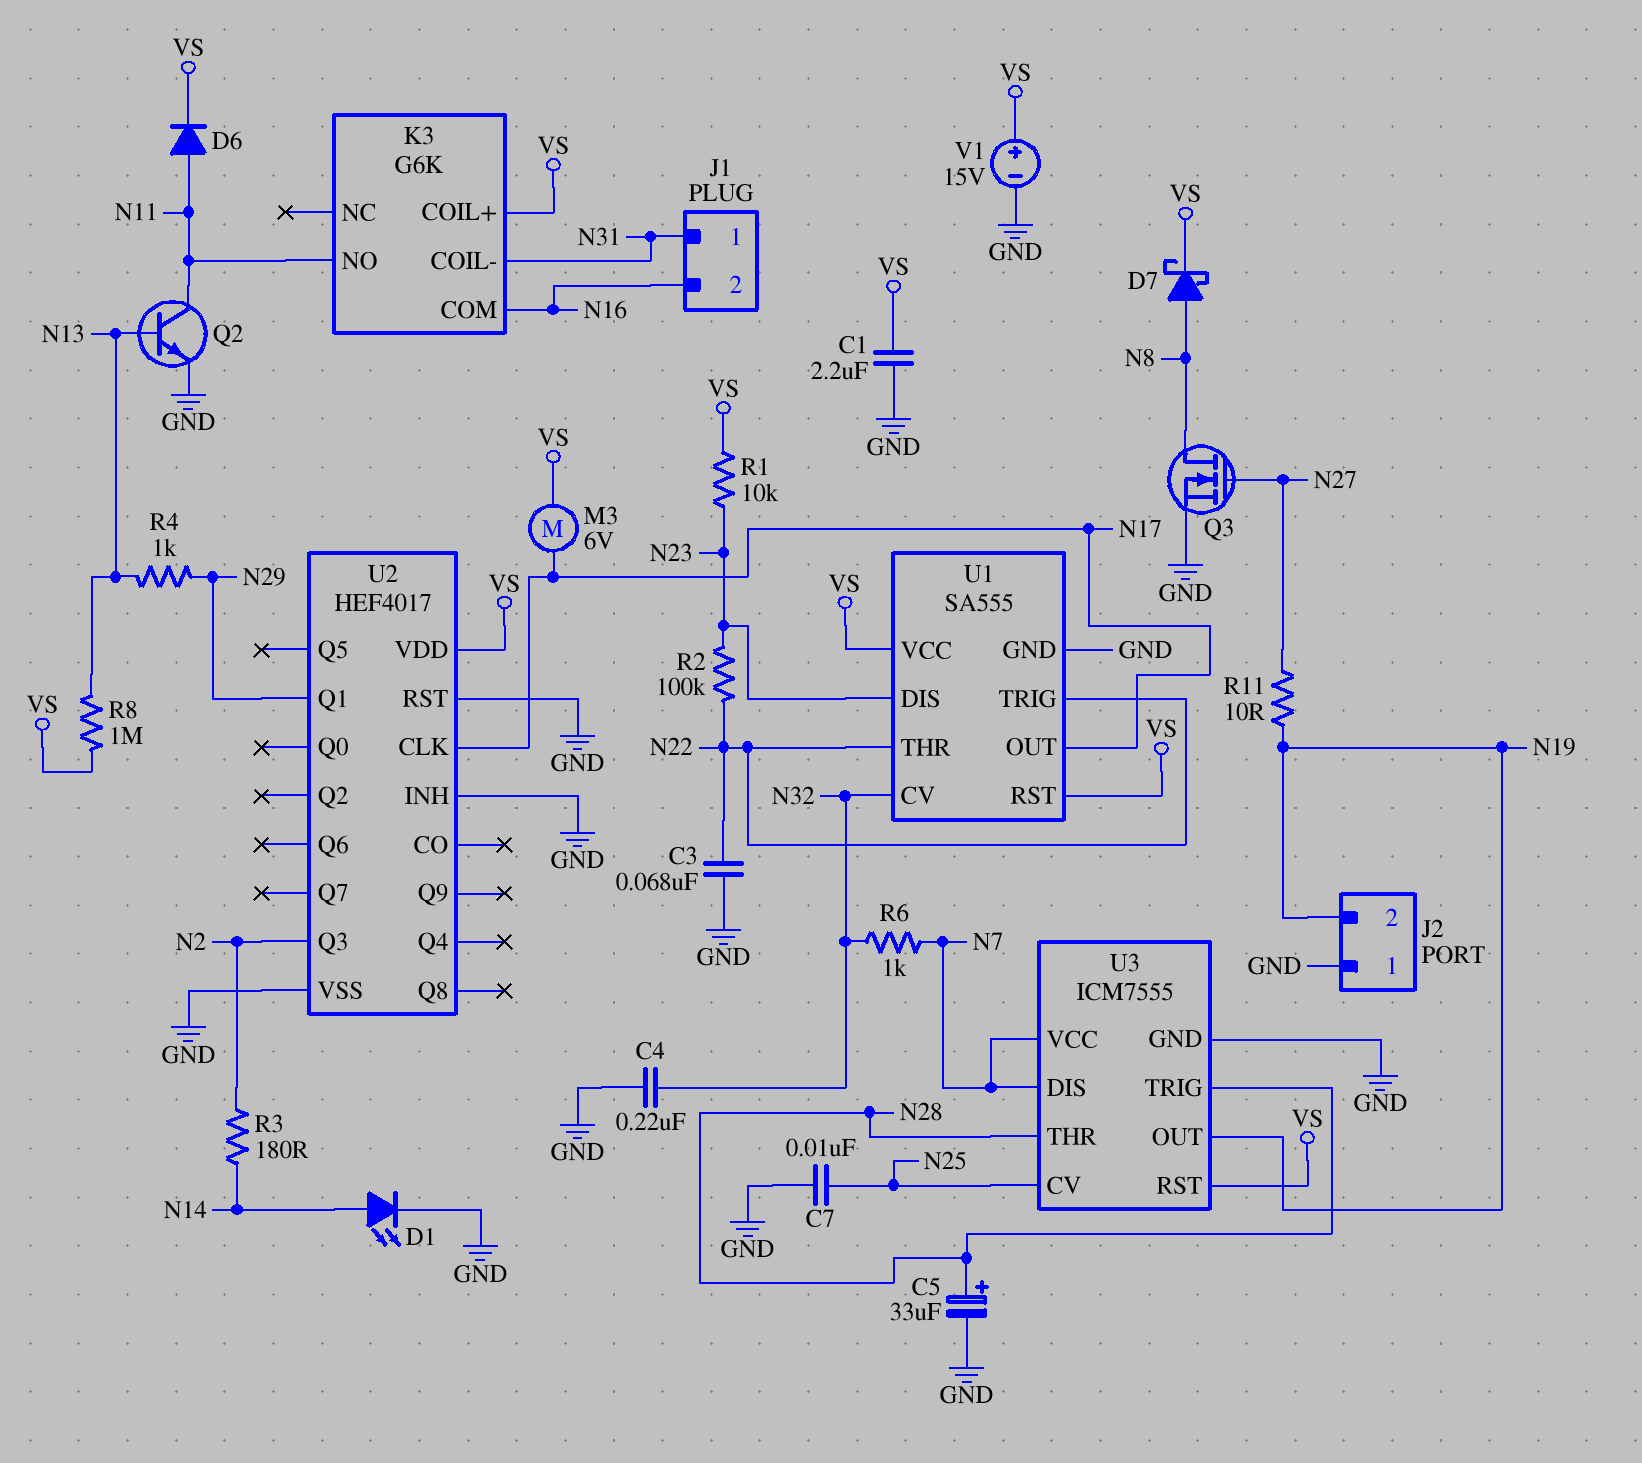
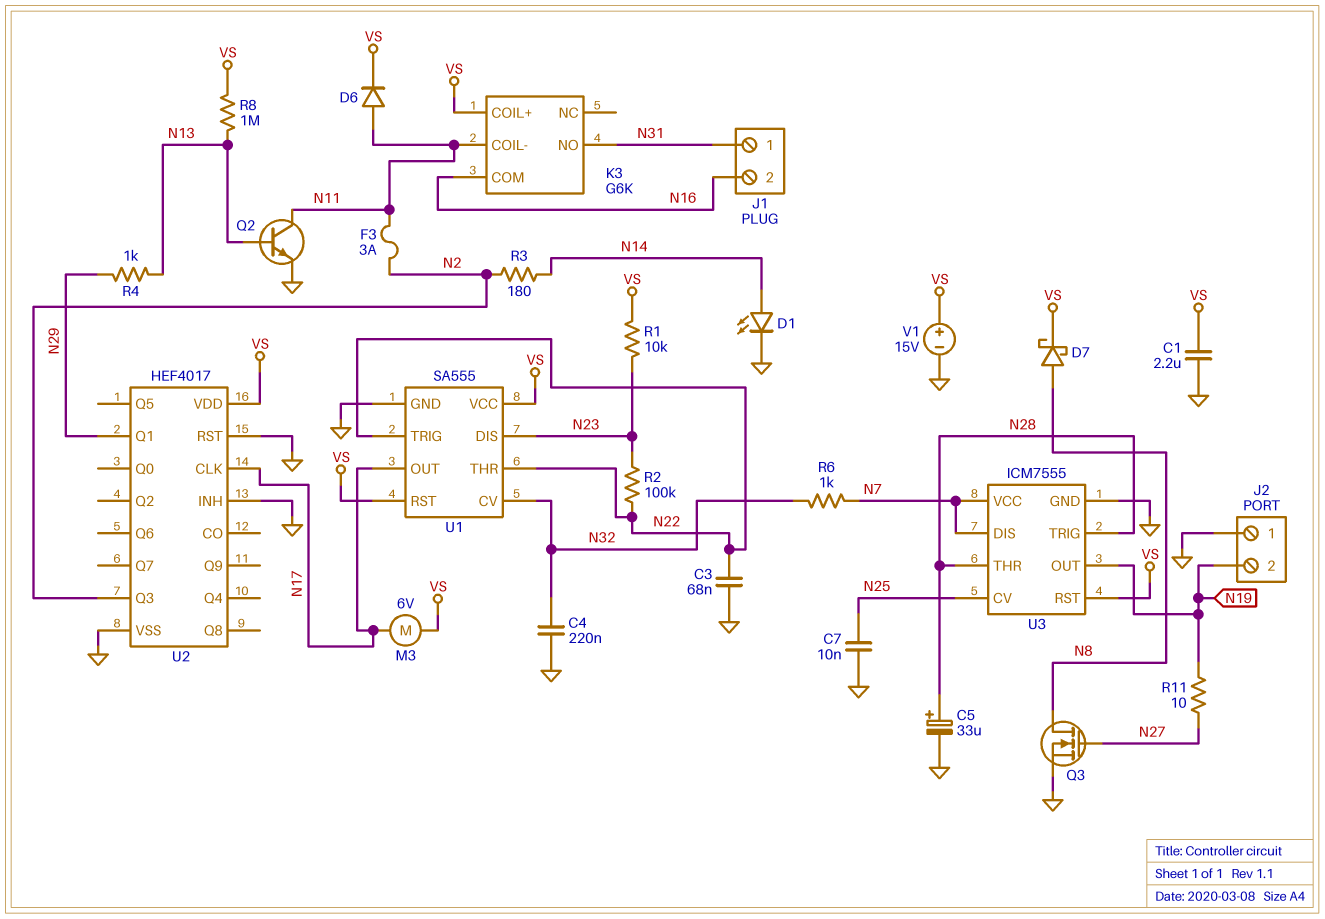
F3: none -> 3A (N2, N11)
K3 pin COIL-: N31 -> N11
K3 pin NO: N11 -> N31

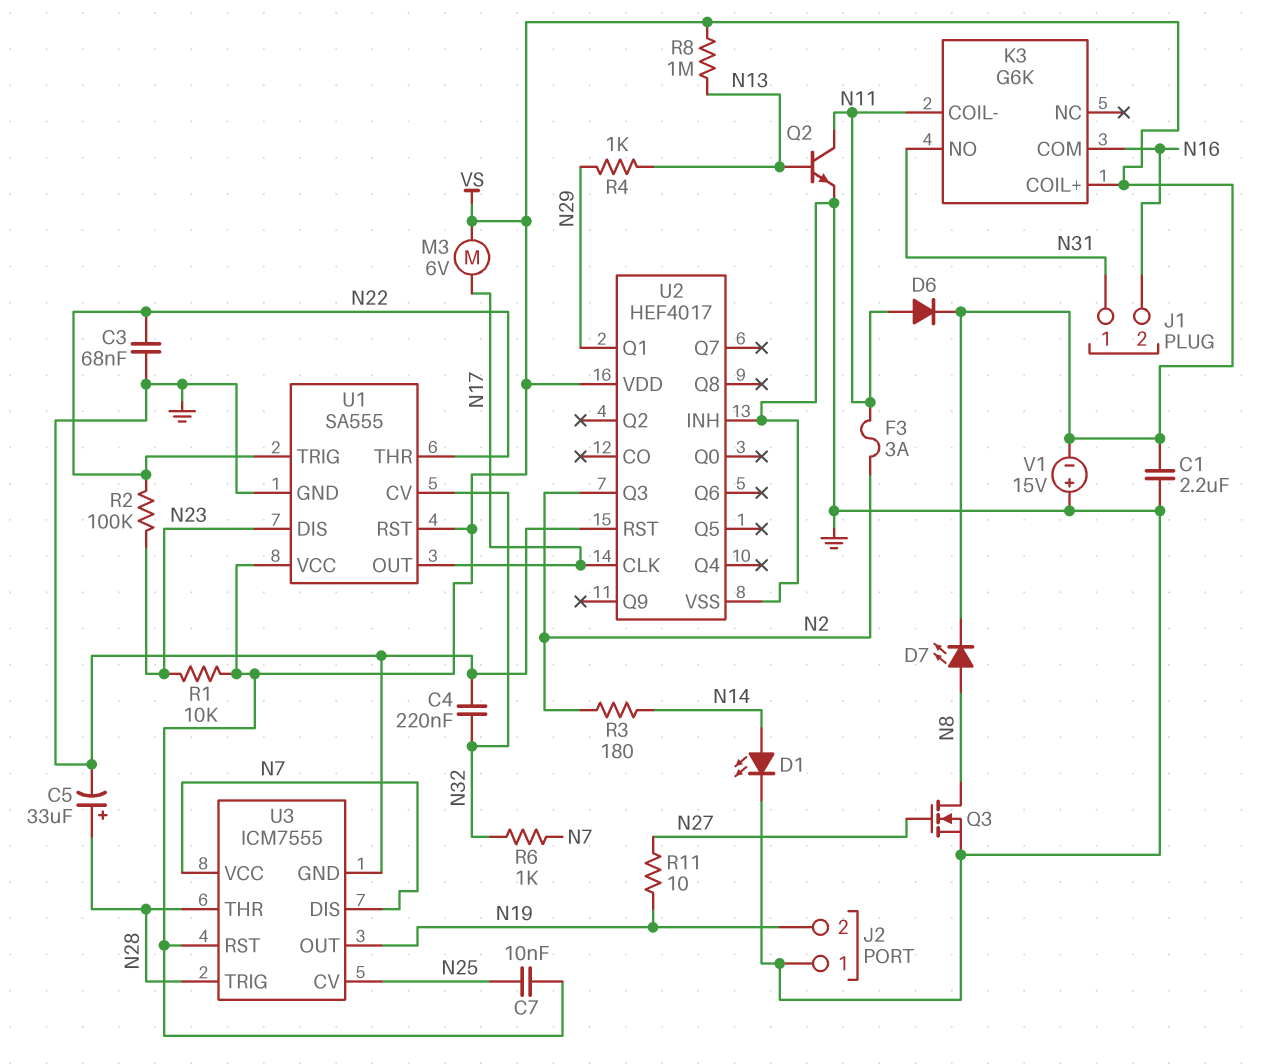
C7: 10nF (GND, N25) -> 10nF (N25, VS)
D7: schottky (A N8, K VS) -> LED (A N8, K VS)
V1: 15V (plus VS, minus GND) -> 15V (plus GND, minus VS)

